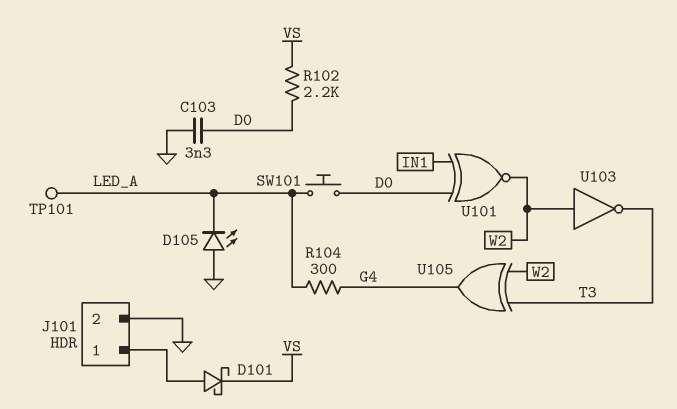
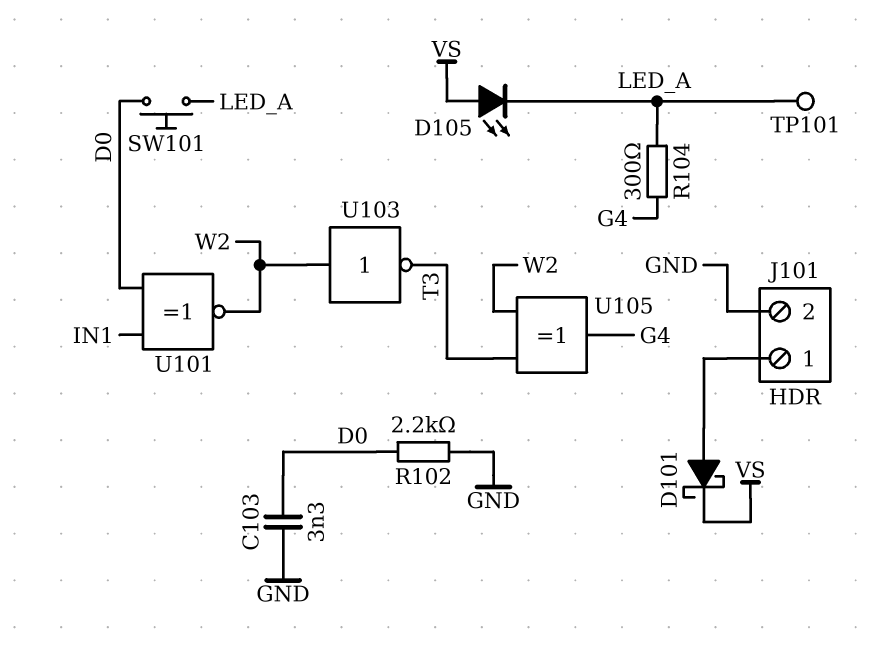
D105: LED (A GND, K LED_A) -> LED (A VS, K LED_A)
R102: 2.2k (D0, VS) -> 2.2k (D0, GND)

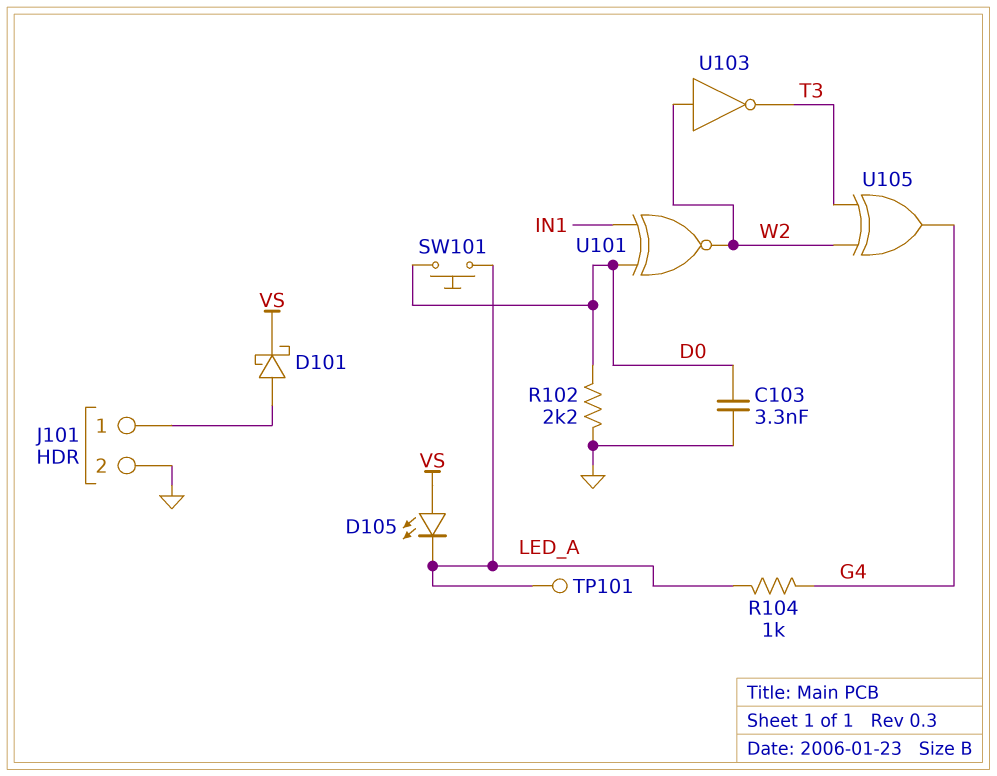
R104: 300 (G4, LED_A) -> 1k (G4, LED_A)

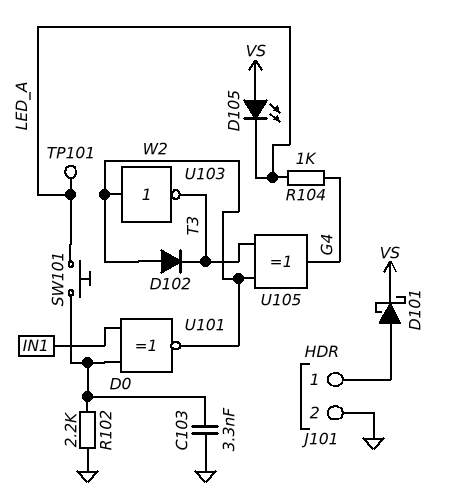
D102: none -> diode (A W2, K T3)

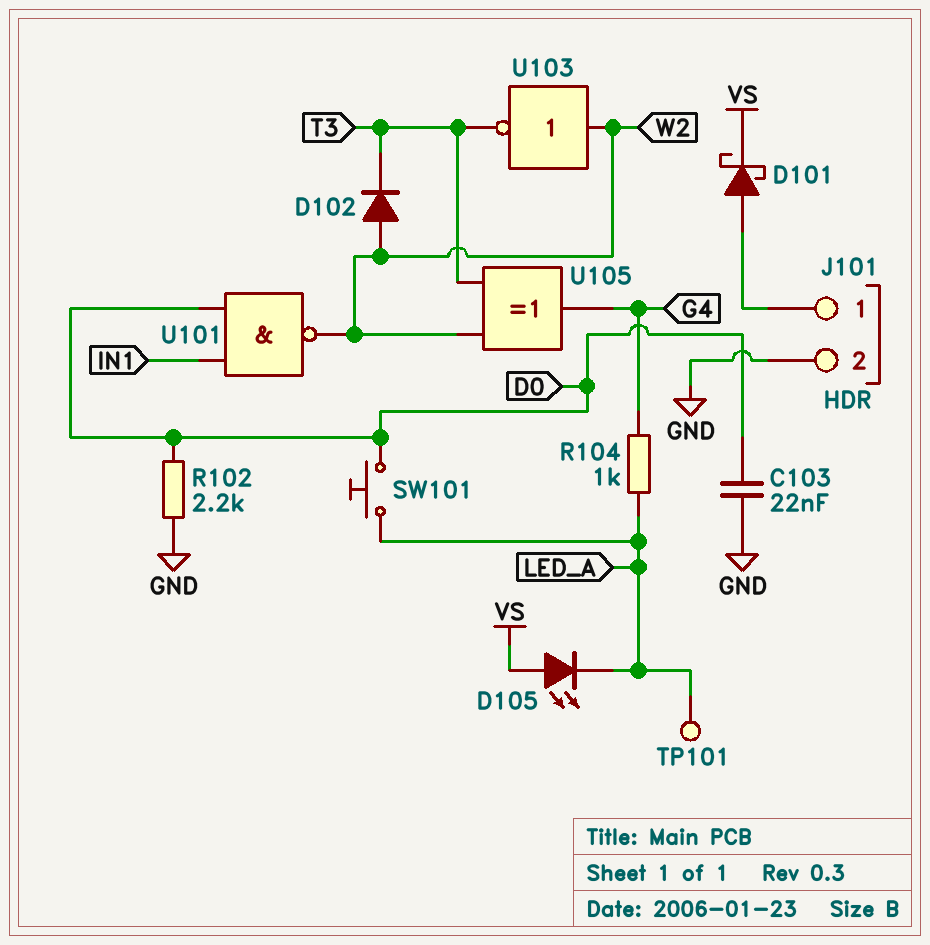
C103: 3.3nF (D0, GND) -> 22nF (D0, GND)
U101: XNOR (in D0, in IN1, out W2) -> NAND (in D0, in IN1, out W2)

